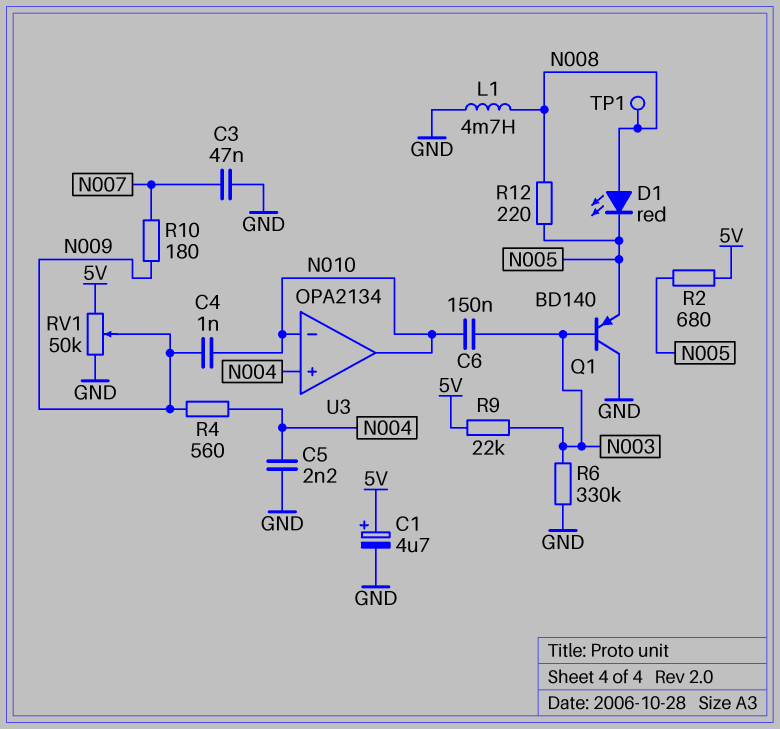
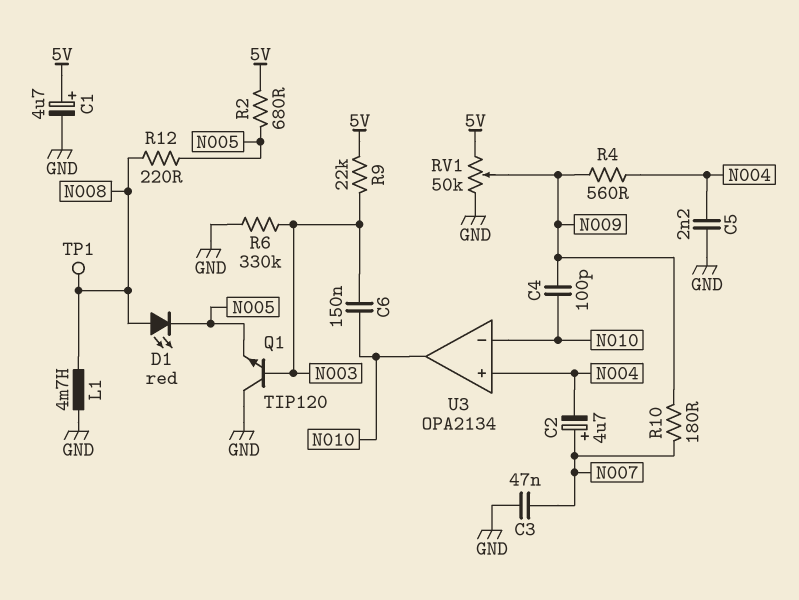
C2: none -> 4.7uF (plus N007, minus N004)
C4: 1nF (N009, N010) -> 100pF (N009, N010)
Q1: PNP BD140 (B N003, C GND, E N005) -> NPN TIP120 (B N003, C GND, E N005)

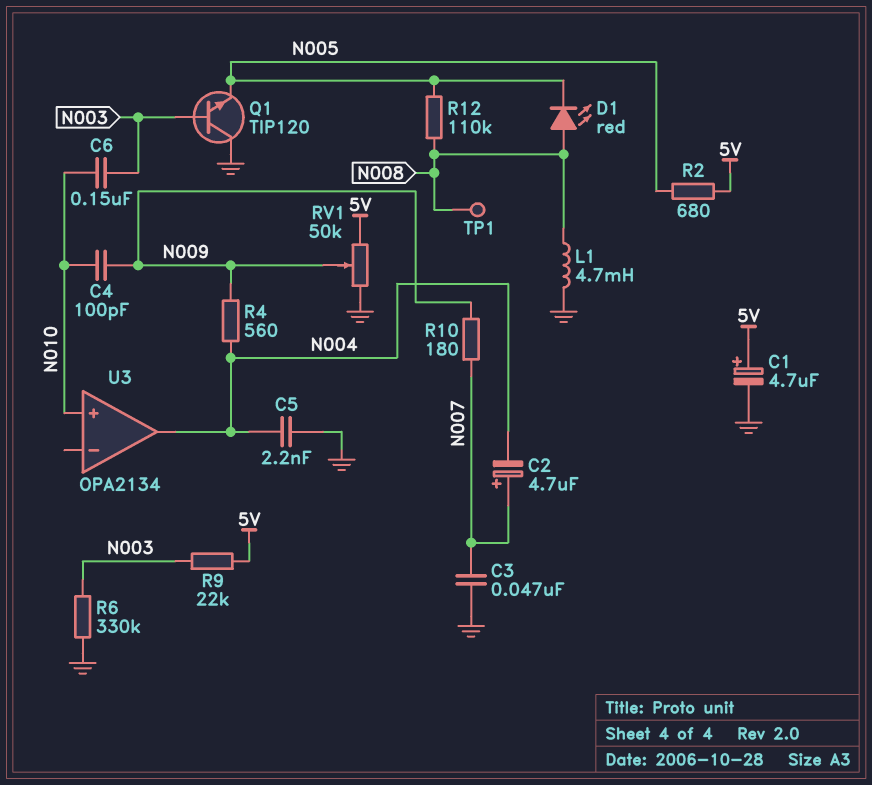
R12: 220 (N005, N008) -> 110k (N005, N008)
U3 pin in+: N004 -> N010
U3 pin in-: N010 -> none
U3 pin out: N010 -> N004

